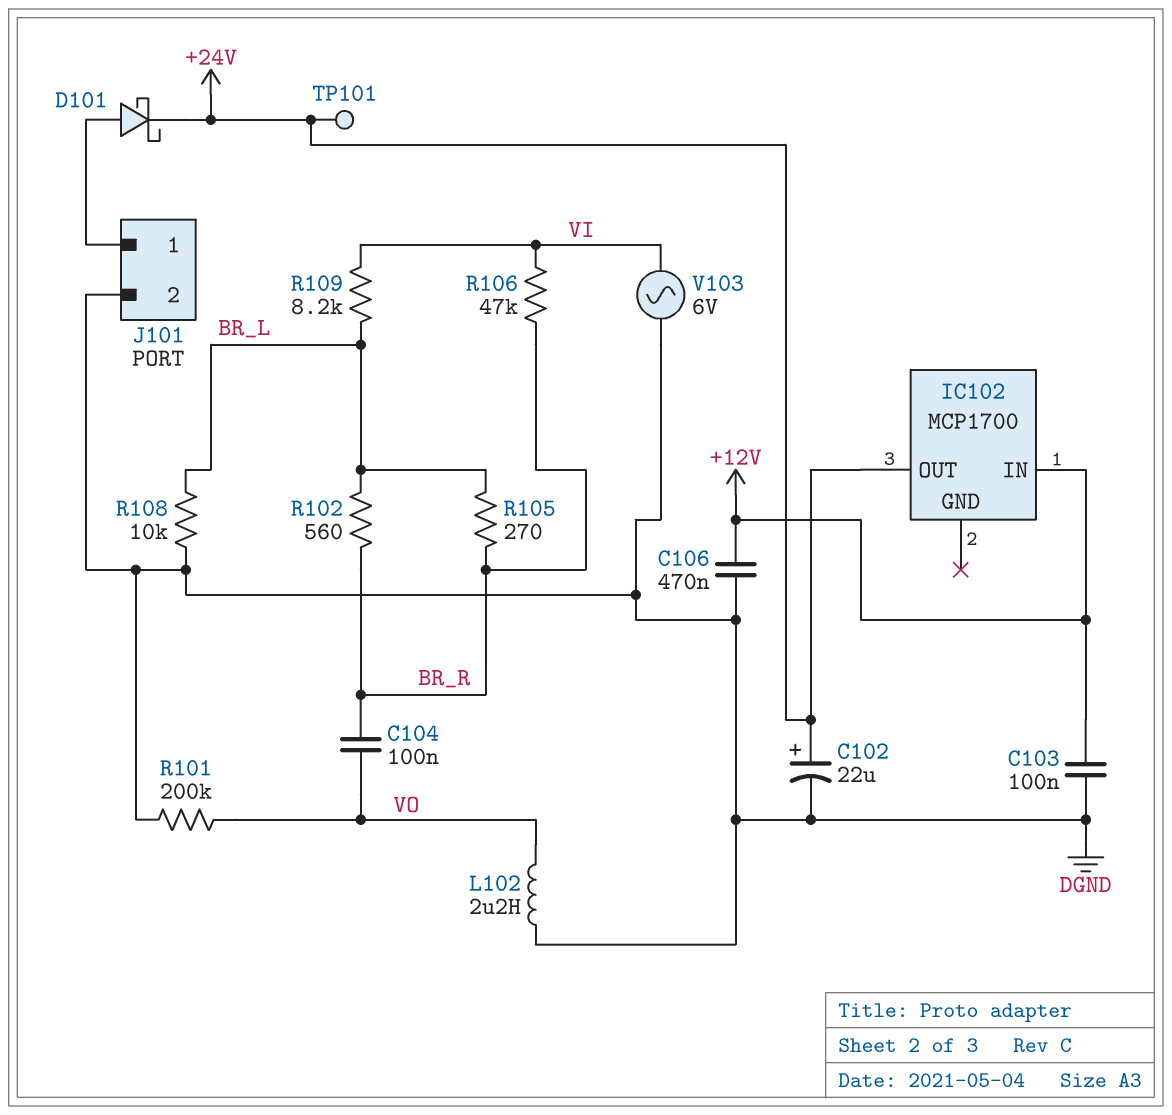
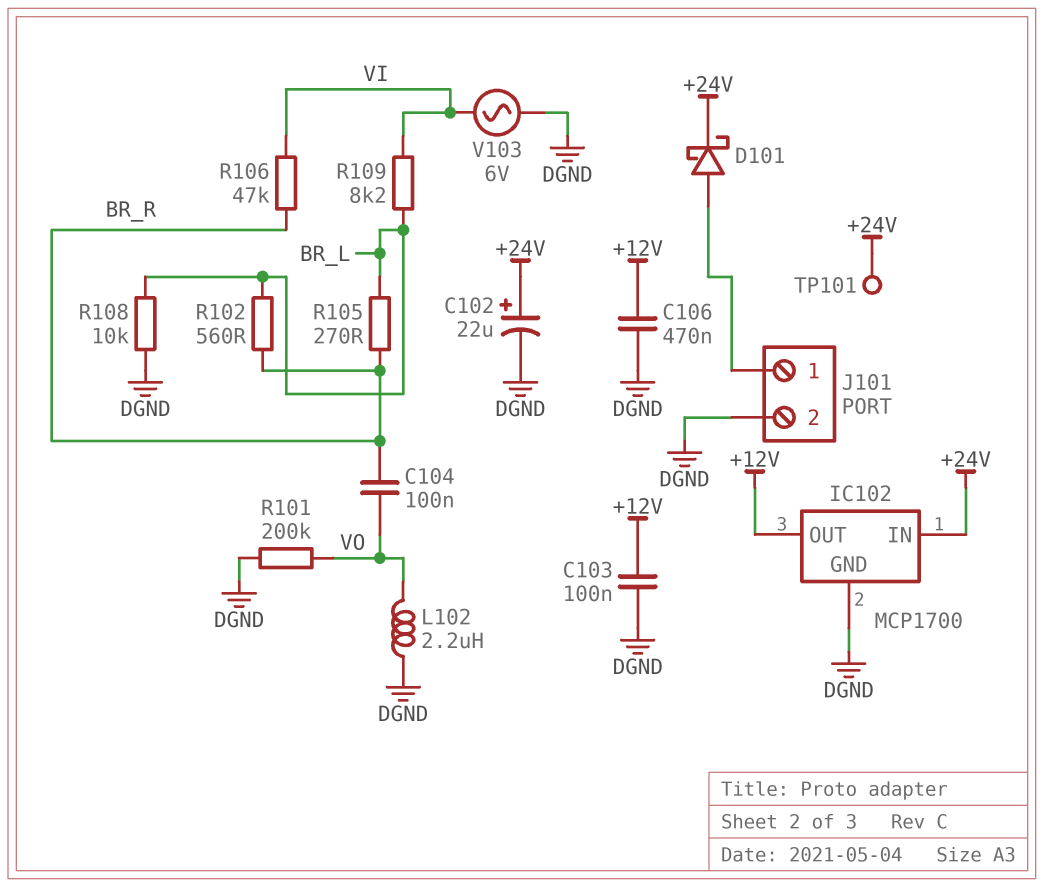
IC102 pin GND: none -> DGND
IC102 pin IN: +12V -> +24V
IC102 pin OUT: +24V -> +12V

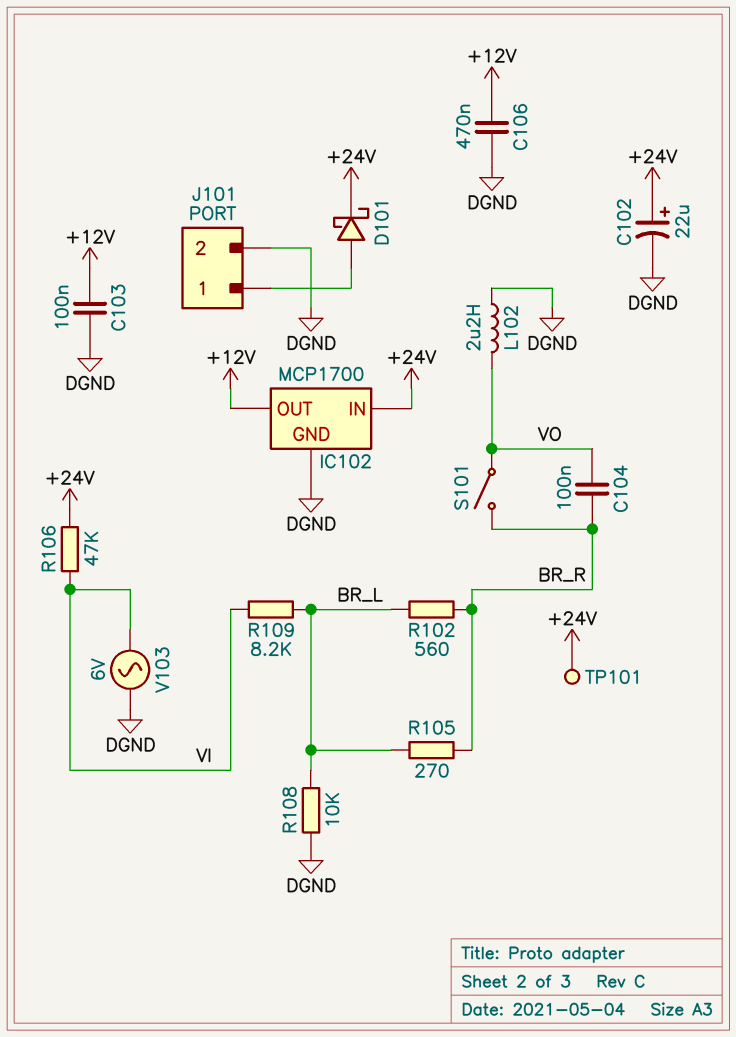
R101: 200k (DGND, VO) -> none
R106: 47k (BR_R, VI) -> 47k (+24V, VI)
S101: none -> switch (BR_R, VO)

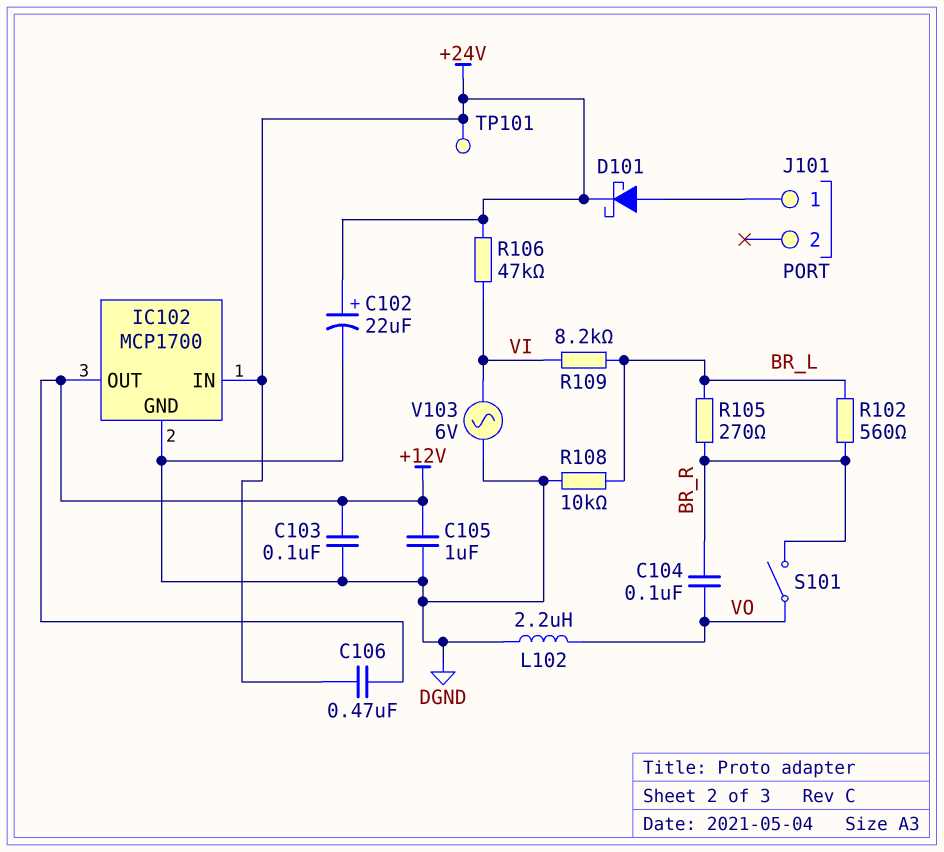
C105: none -> 1uF (+12V, DGND)
C106: 470nF (+12V, DGND) -> 470nF (+12V, +24V)
J101 pin 2: DGND -> none

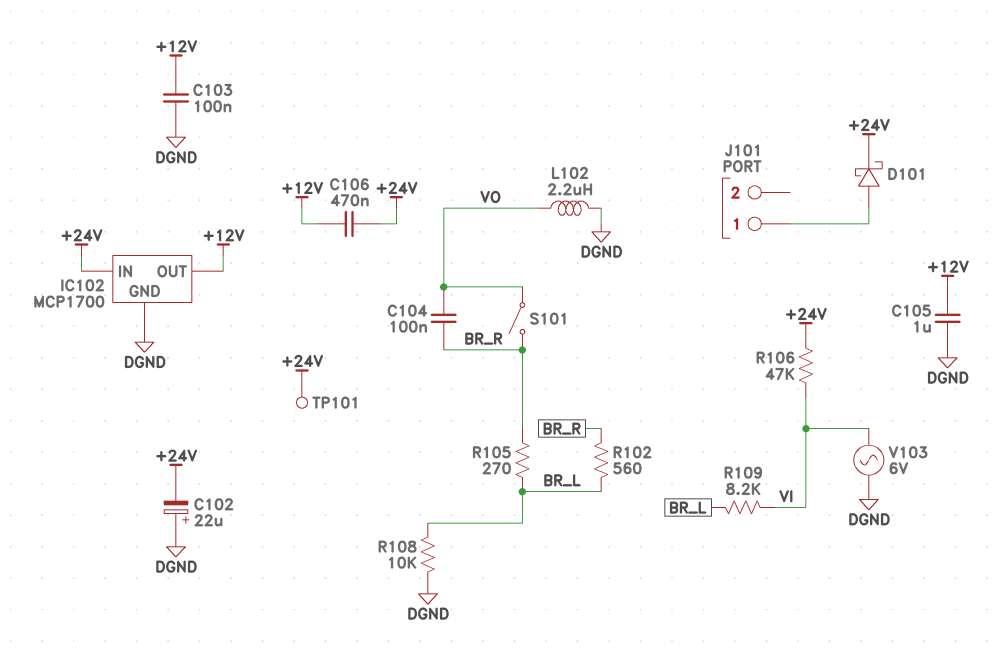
C102: 22uF (plus +24V, minus DGND) -> 22uF (plus DGND, minus +24V)

